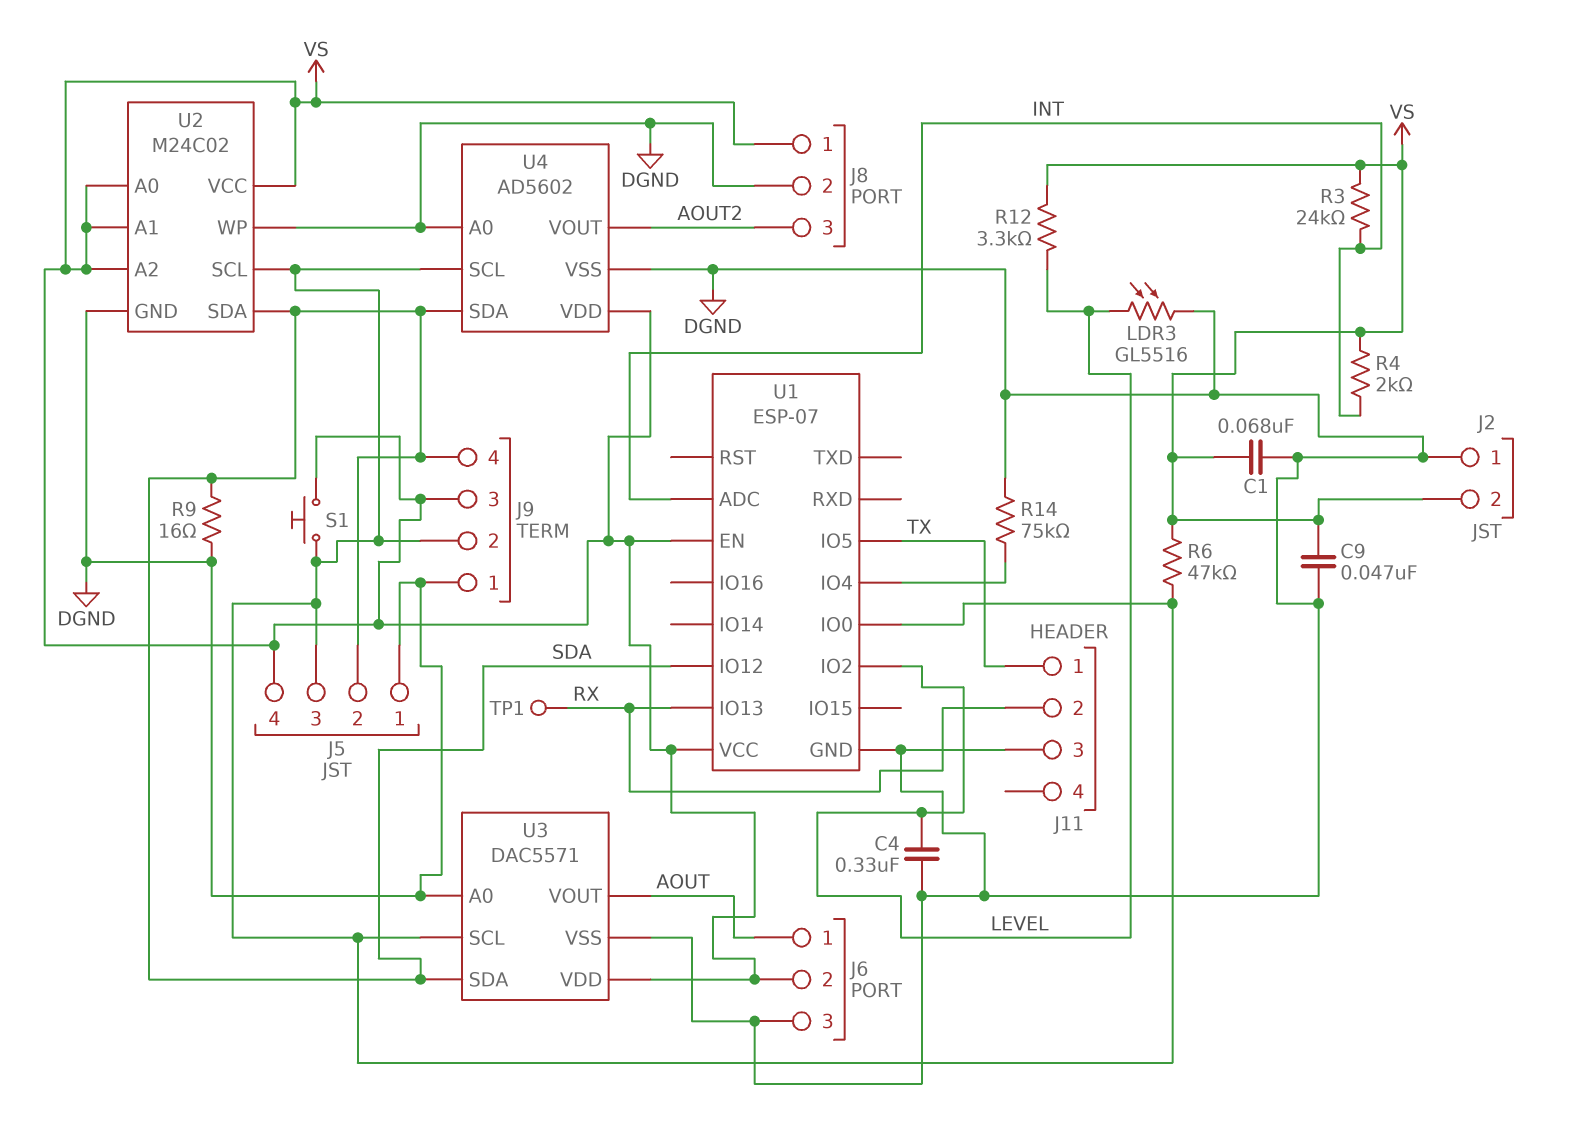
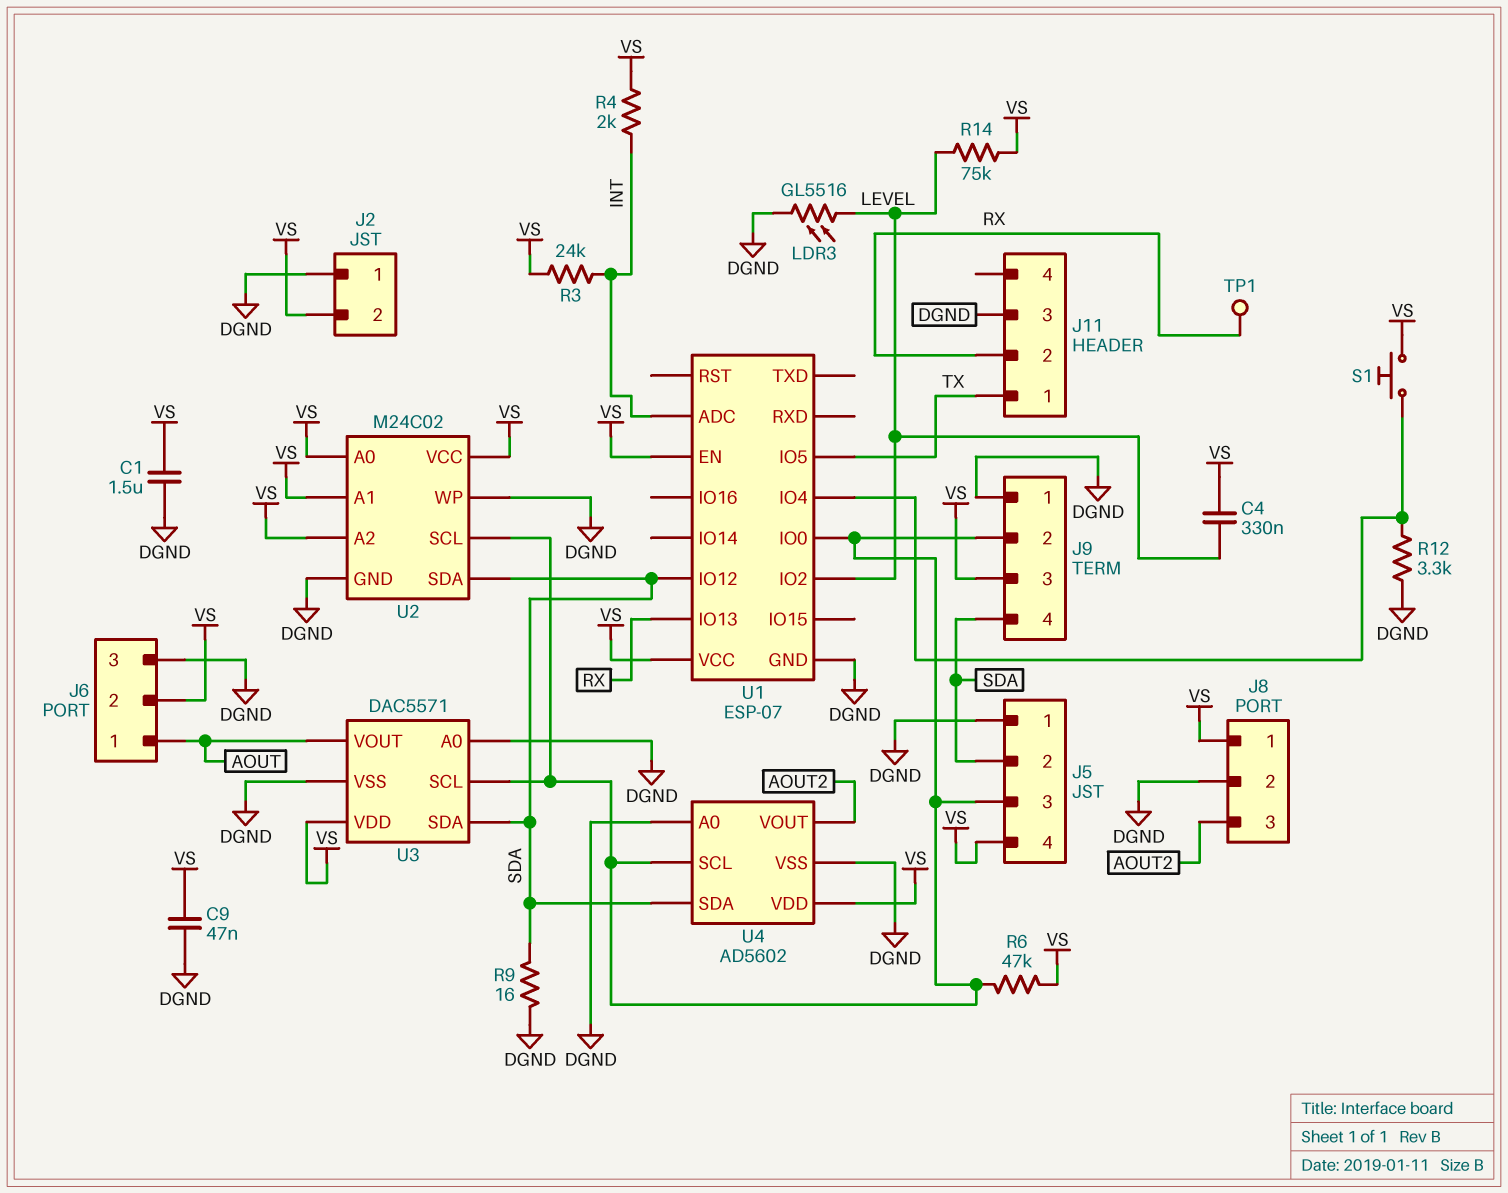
C1: 68nF (DGND, VS) -> 1.5uF (DGND, VS)
C4: 330nF (DGND, LEVEL) -> 330nF (LEVEL, VS)
R12: 3.3k (LEVEL, VS) -> 3.3k (DGND, U1/IO4)
R14: 75k (DGND, U1/IO4) -> 75k (LEVEL, VS)
S1: button (J5/3, VS) -> button (U1/IO4, VS)

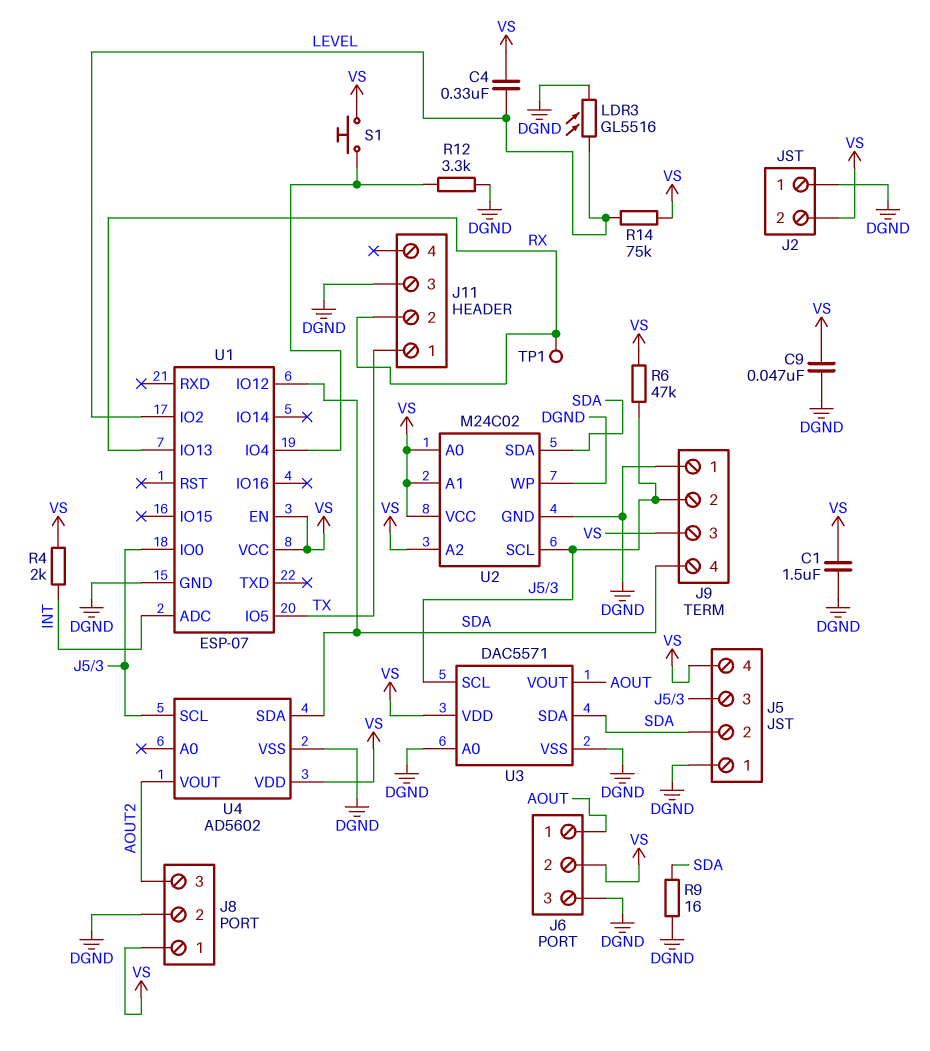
R3: 24k (INT, VS) -> none
U4 pin A0: DGND -> none

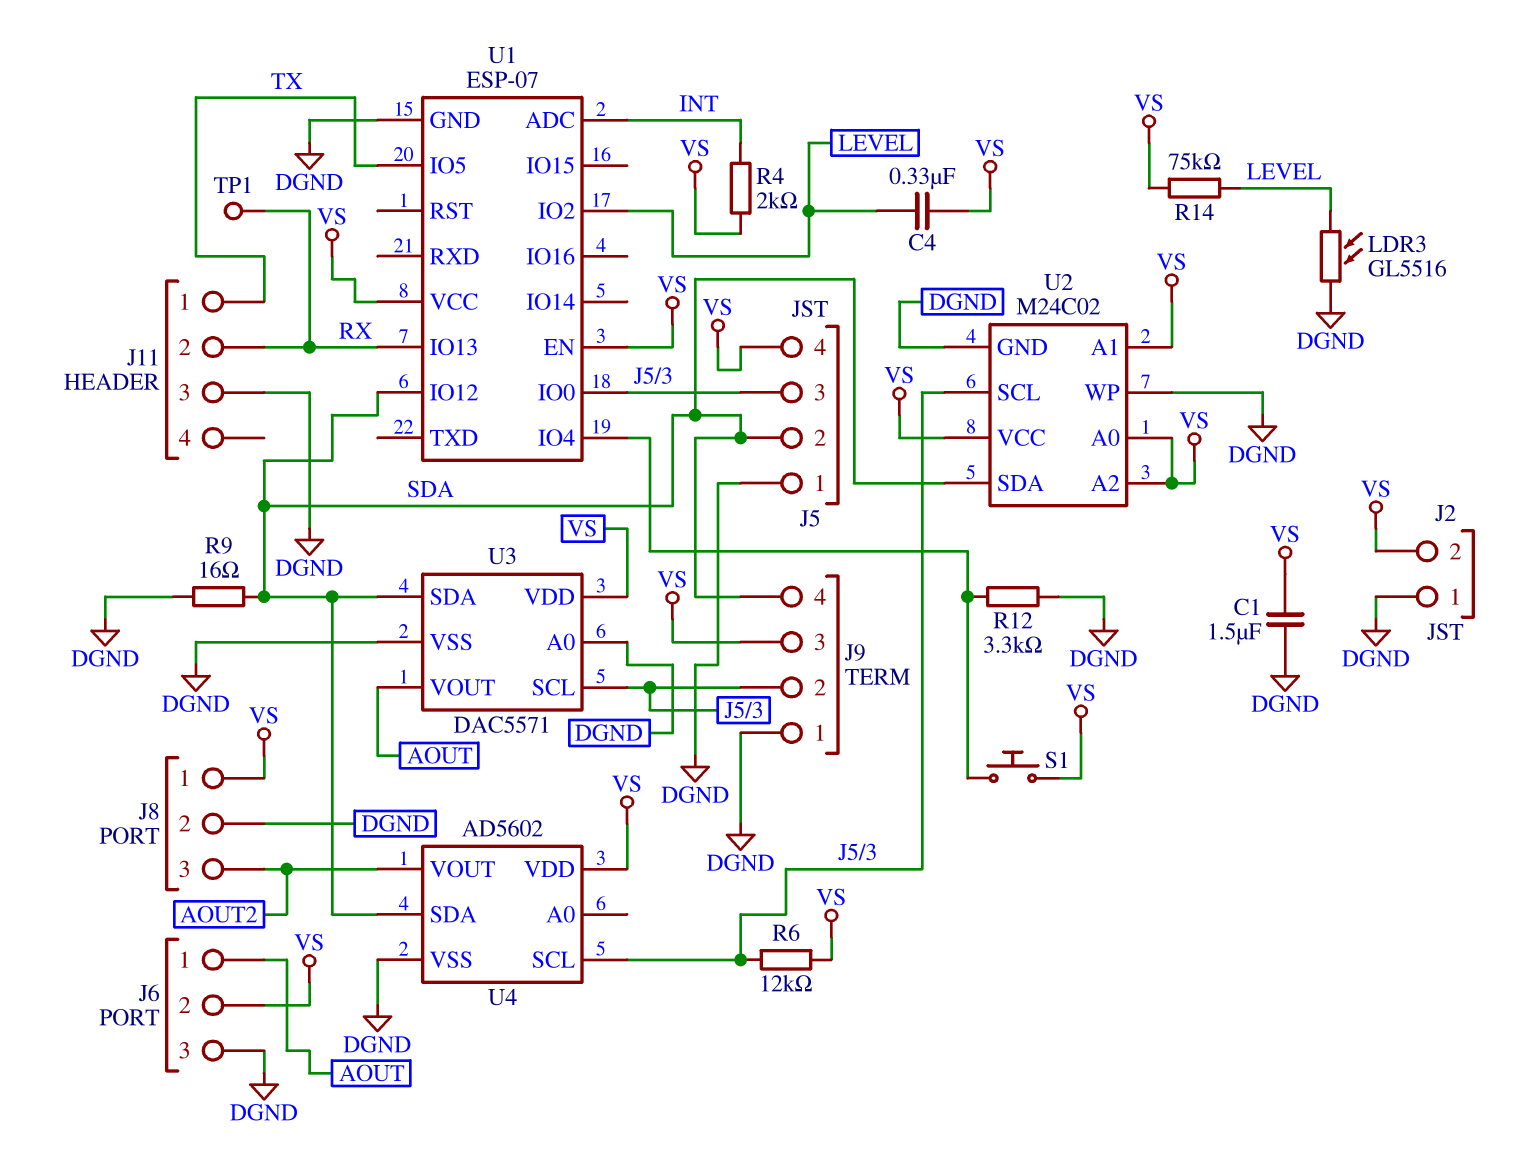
C9: 47nF (DGND, VS) -> none
R6: 47k (J5/3, VS) -> 12k (J5/3, VS)

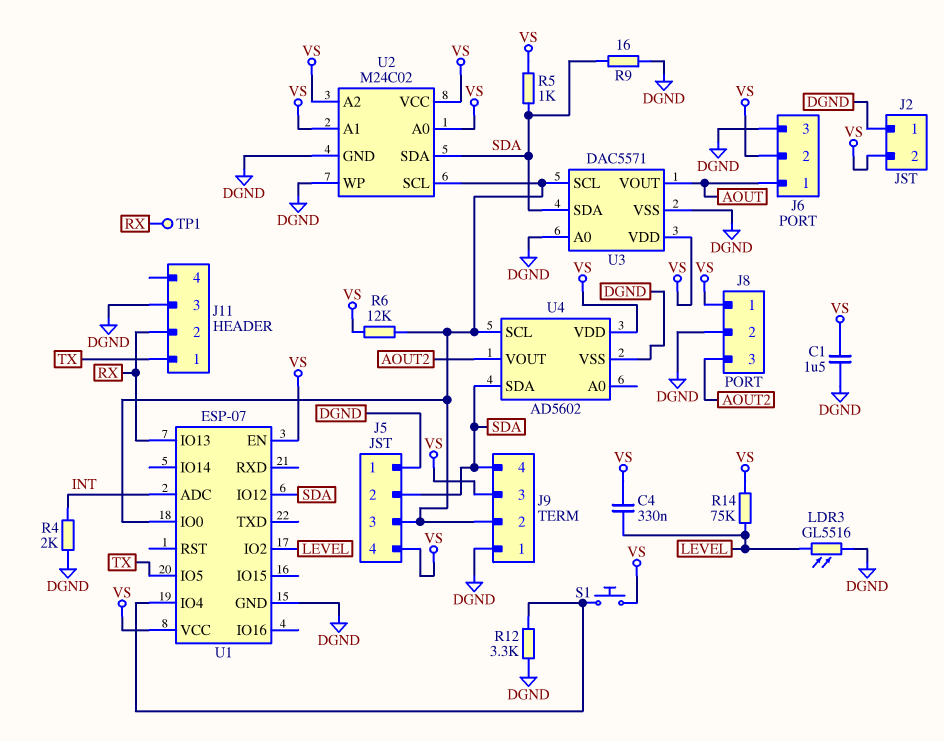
R4: 2k (INT, VS) -> 2k (DGND, INT)
R5: none -> 1k (SDA, VS)

